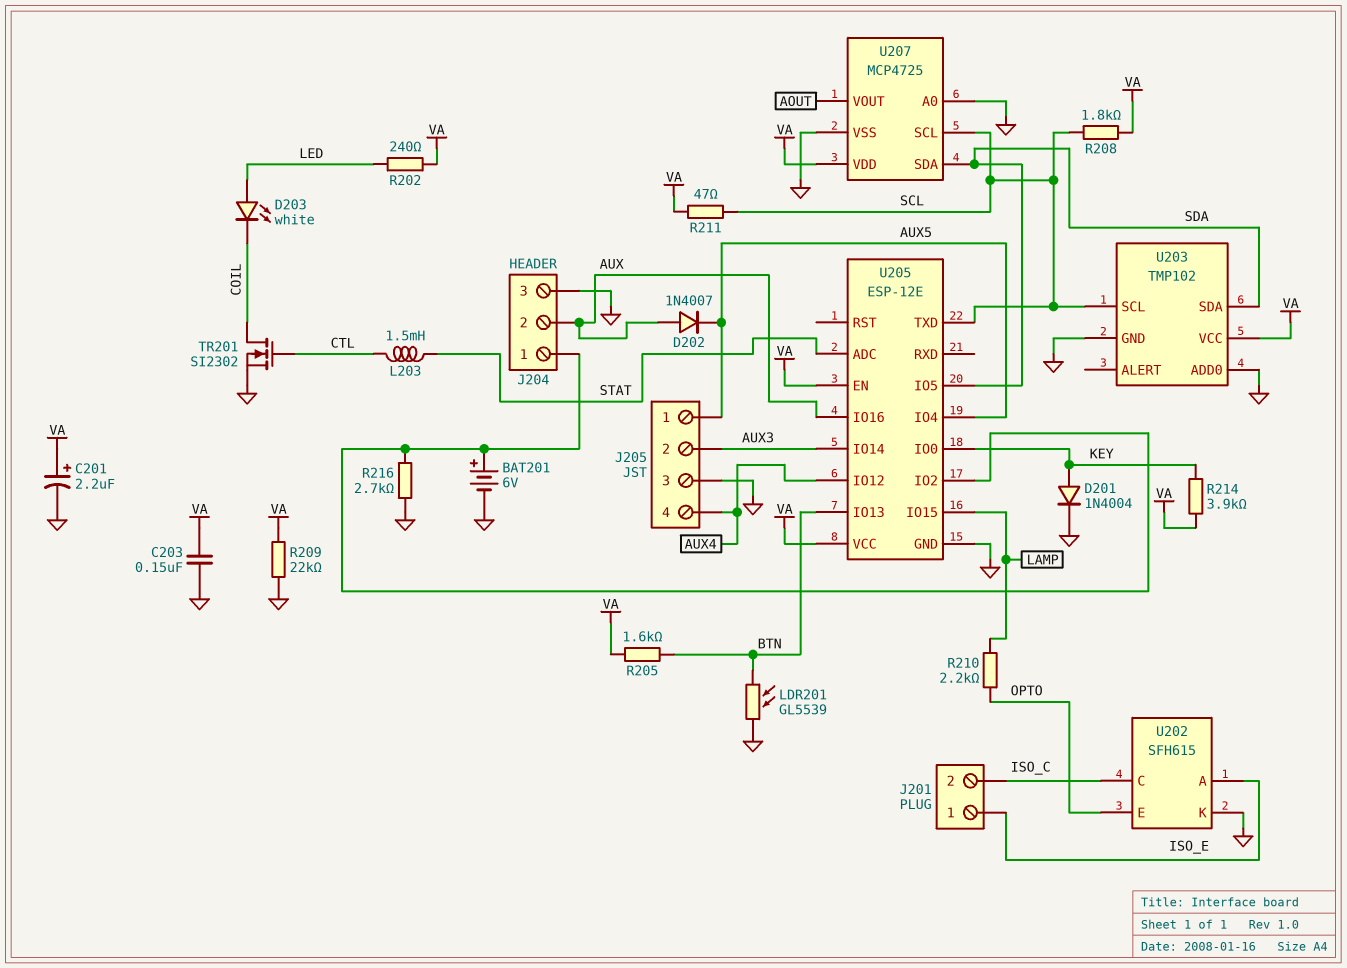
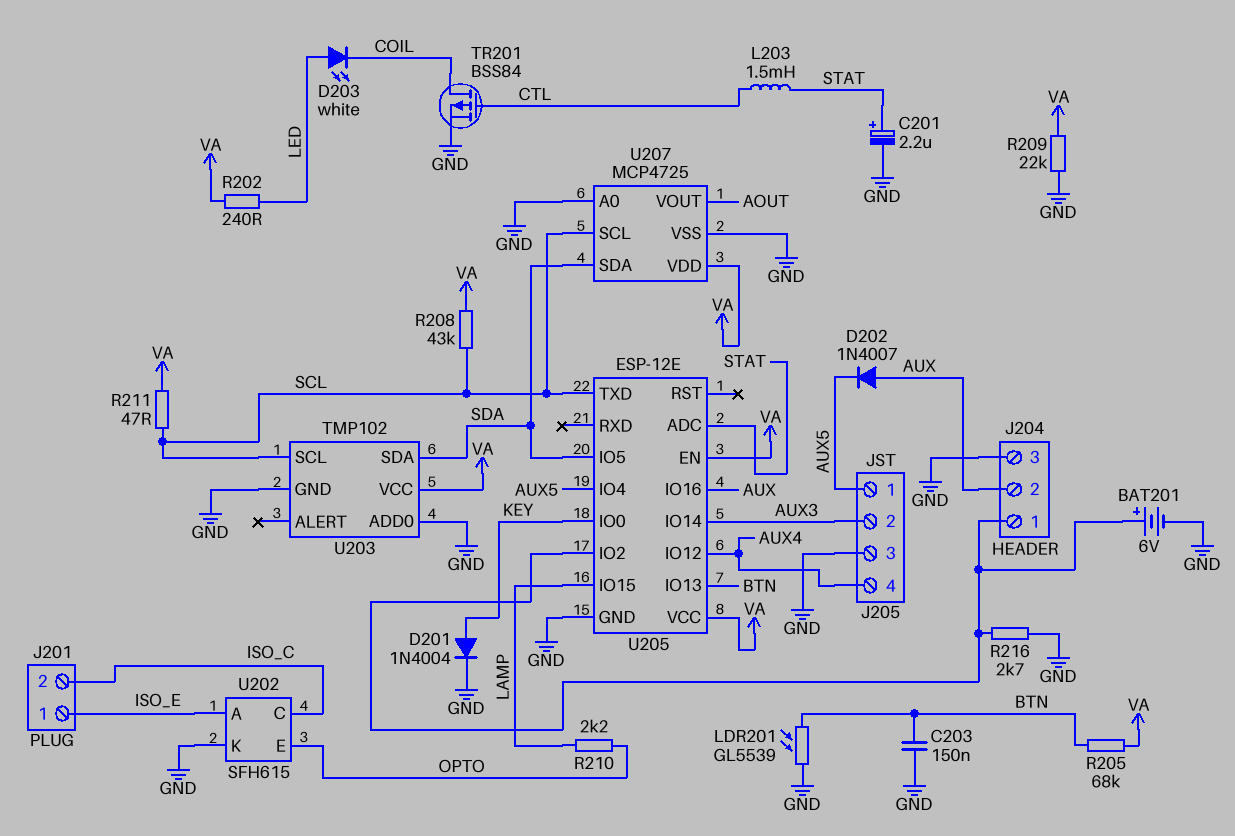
C201: 2.2uF (plus VA, minus GND) -> 2.2uF (plus STAT, minus GND)
C203: 150nF (GND, VA) -> 150nF (BTN, GND)
R205: 1.6k (BTN, VA) -> 68k (BTN, VA)
R208: 1.8k (SCL, VA) -> 43k (SCL, VA)
R214: 3.9k (KEY, VA) -> none
TR201: NMOS SI2302 (G CTL, D COIL, S GND) -> PMOS BSS84 (G CTL, D COIL, S GND)

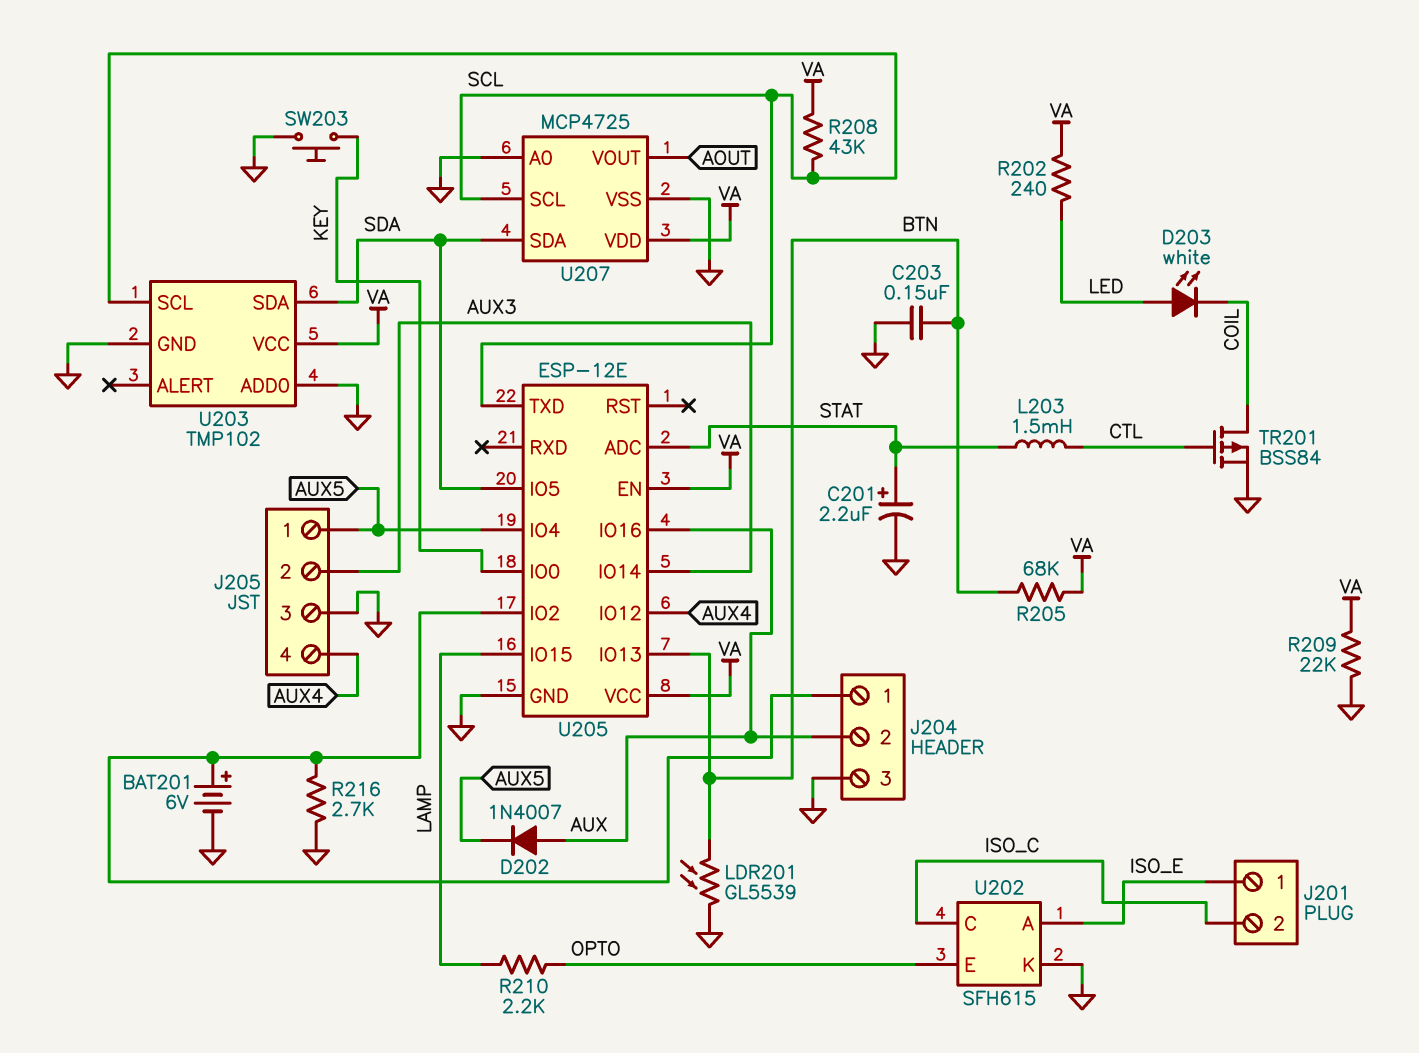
D201: diode 1N4004 (A KEY, K GND) -> none
R211: 47 (SCL, VA) -> none
SW203: none -> button (GND, KEY)

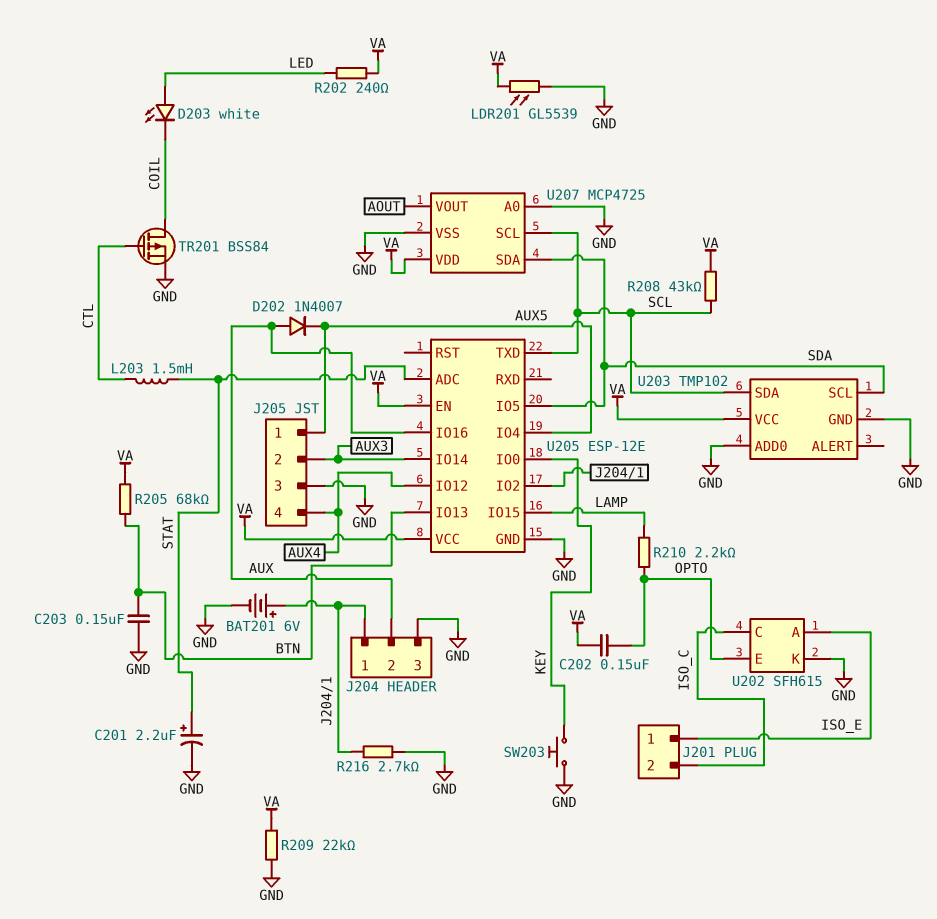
C202: none -> 150nF (OPTO, VA)
LDR201: GL5539 (BTN, GND) -> GL5539 (GND, VA)
U203 pin SCL: SCL -> SDA
U203 pin SDA: SDA -> SCL

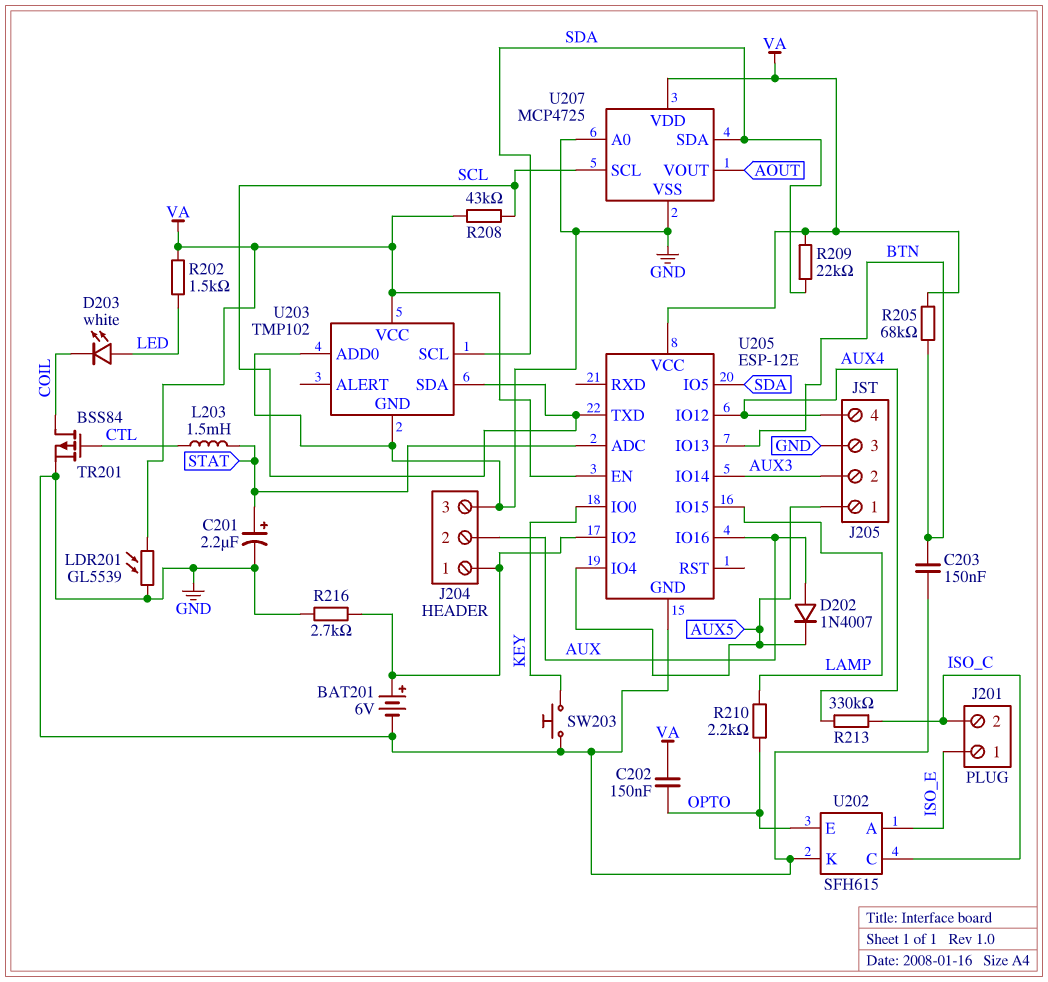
R202: 240 (LED, VA) -> 1.5k (LED, VA)
R209: 22k (GND, VA) -> 22k (SDA, VA)
R213: none -> 330k (AUX4, ISO_C)

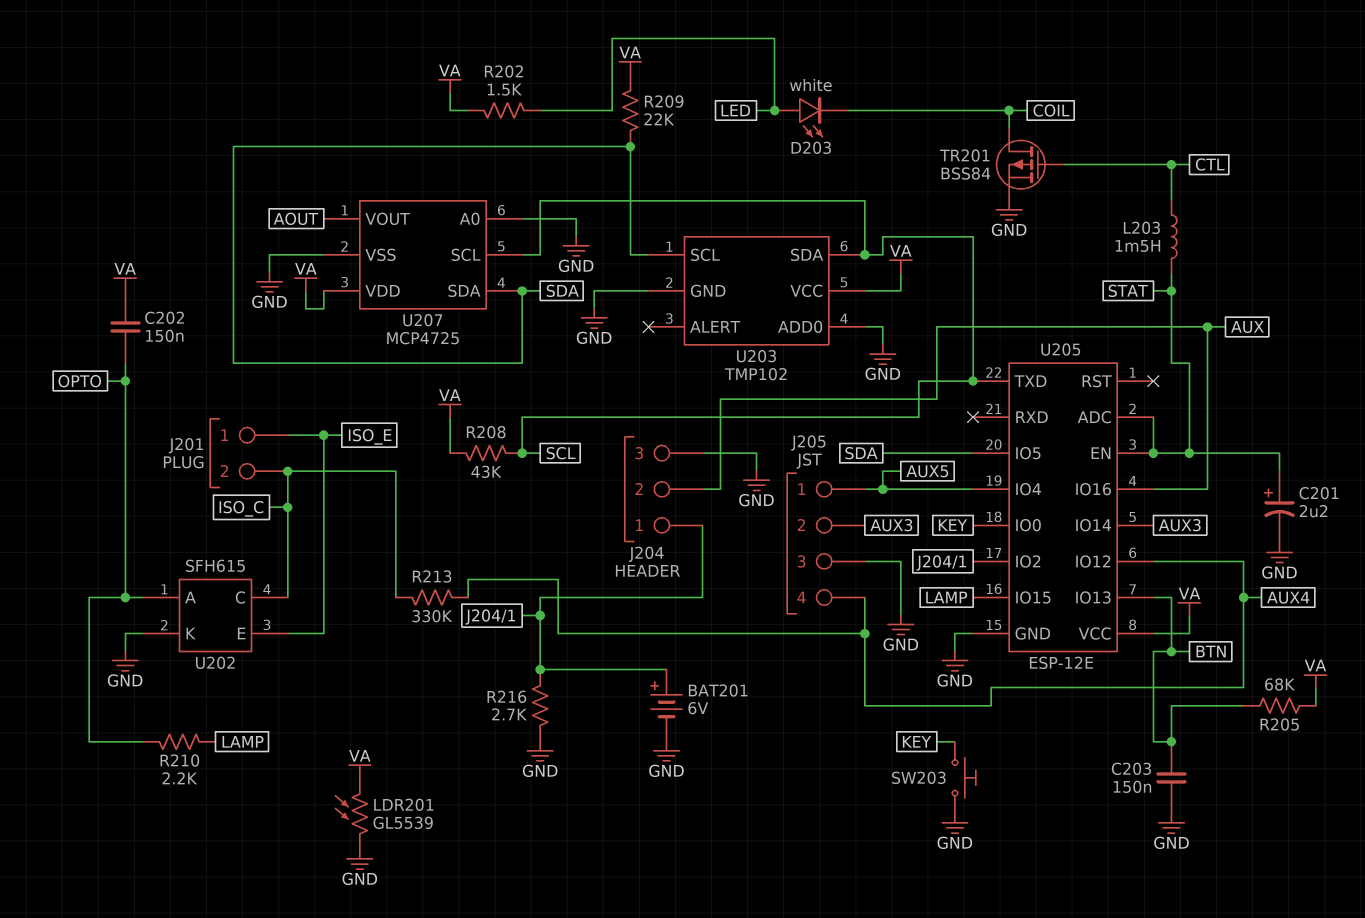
D202: diode 1N4007 (A AUX, K AUX5) -> none
U202 pin A: ISO_E -> OPTO
U202 pin E: OPTO -> ISO_E
U205 pin EN: VA -> STAT

